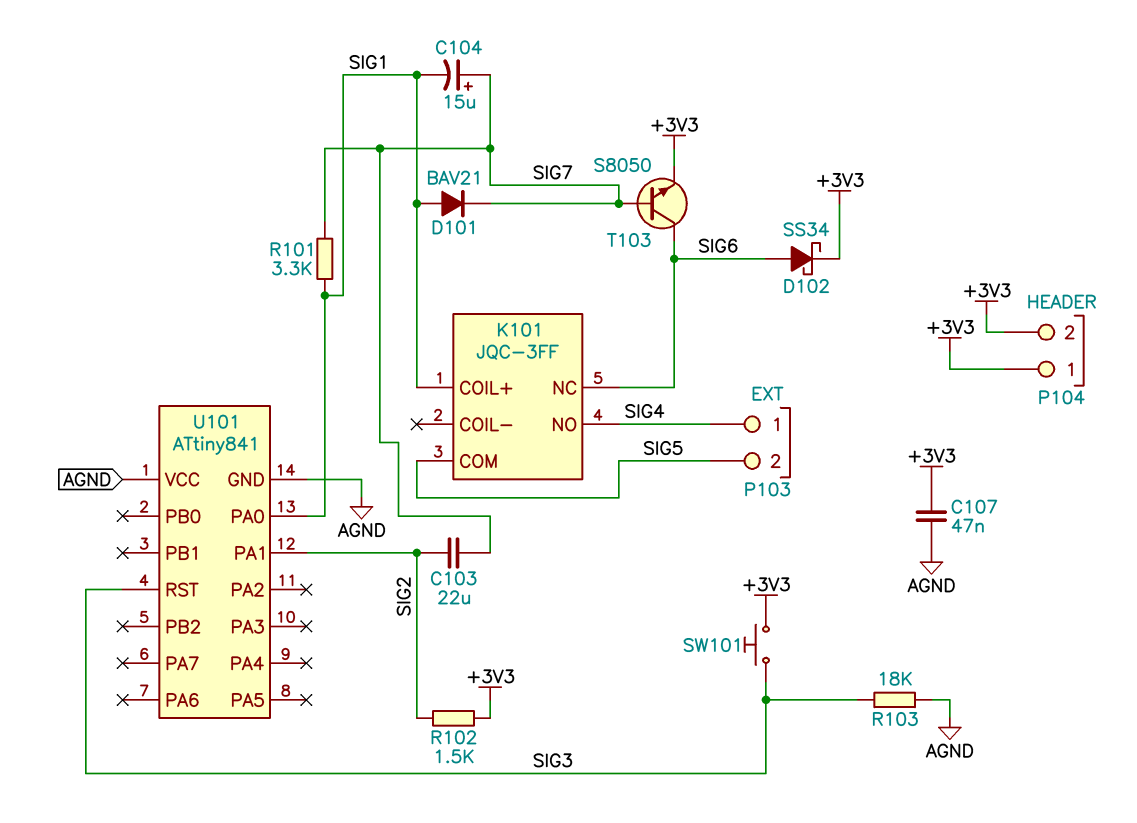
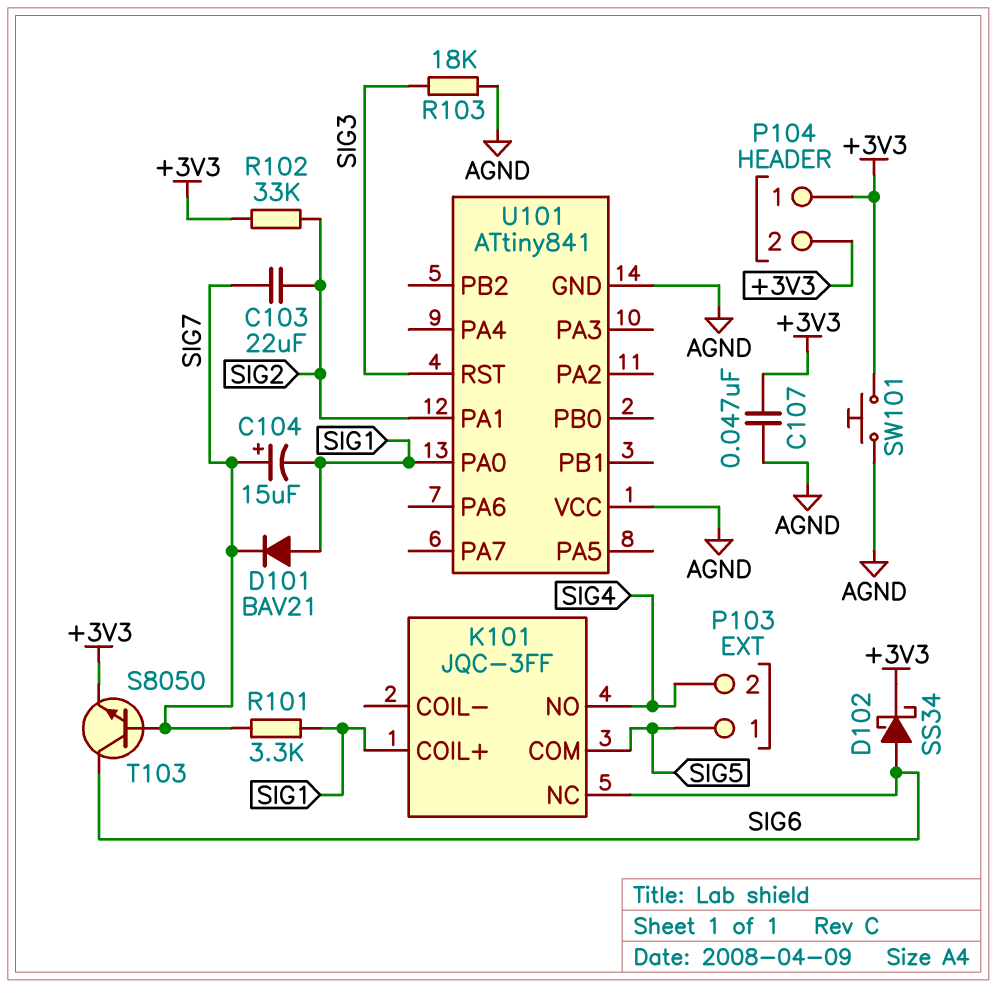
P103 pin 1: SIG4 -> SIG5
P103 pin 2: SIG5 -> SIG4
R102: 1.5k (+3V3, SIG2) -> 33k (+3V3, SIG2)
SW101: button (+3V3, SIG3) -> button (+3V3, AGND)

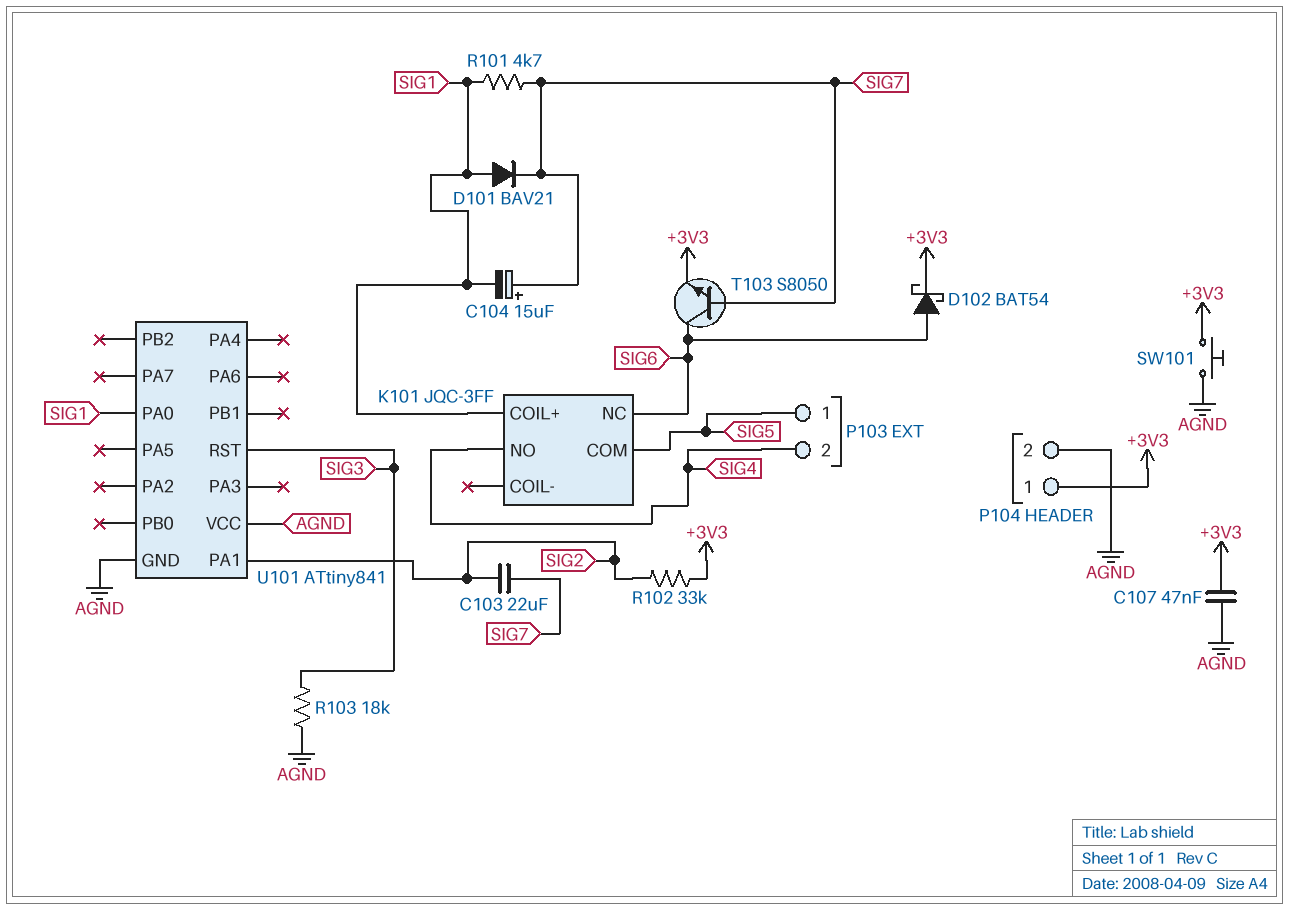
D102: schottky SS34 (A SIG6, K +3V3) -> schottky BAT54 (A SIG6, K +3V3)
P104 pin 2: +3V3 -> AGND
R101: 3.3k (SIG1, SIG7) -> 4.7k (SIG1, SIG7)

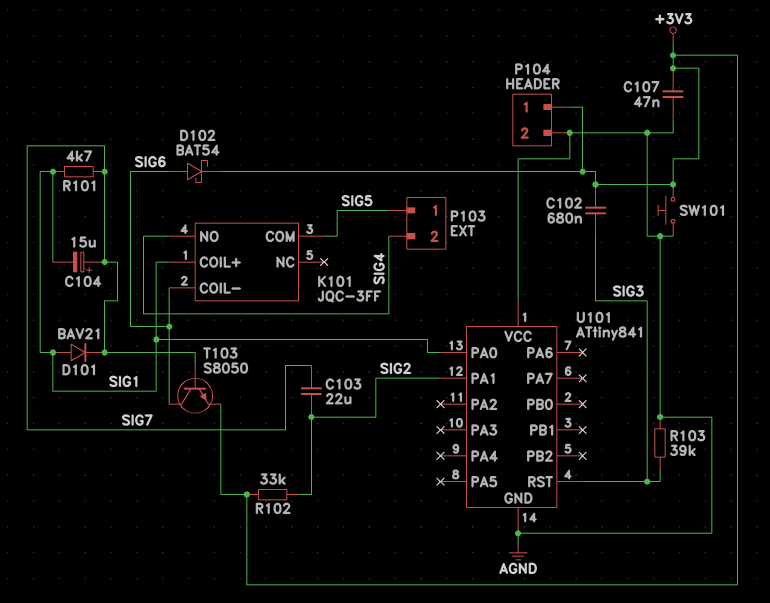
C102: none -> 680nF (+3V3, SIG3)
K101 pin COIL-: none -> SIG6
K101 pin NC: SIG6 -> none
R103: 18k (AGND, SIG3) -> 39k (AGND, SIG3)

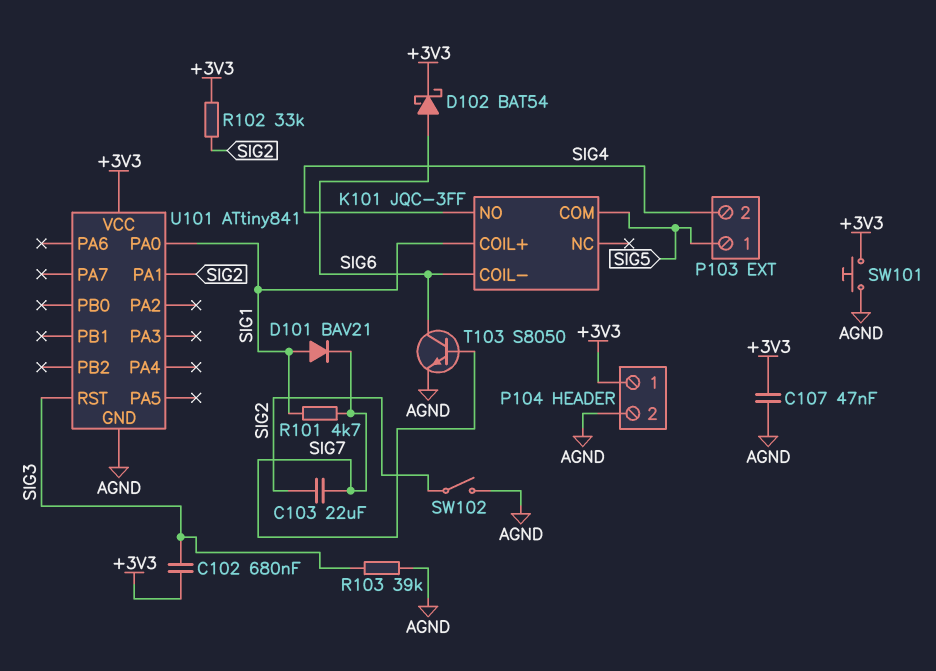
C104: 15uF (plus SIG7, minus SIG1) -> none
SW102: none -> switch (AGND, SIG2)
T103: NPN S8050 (B SIG7, C SIG6, E +3V3) -> NPN S8050 (B SIG7, C SIG6, E AGND)
U101 pin VCC: AGND -> +3V3

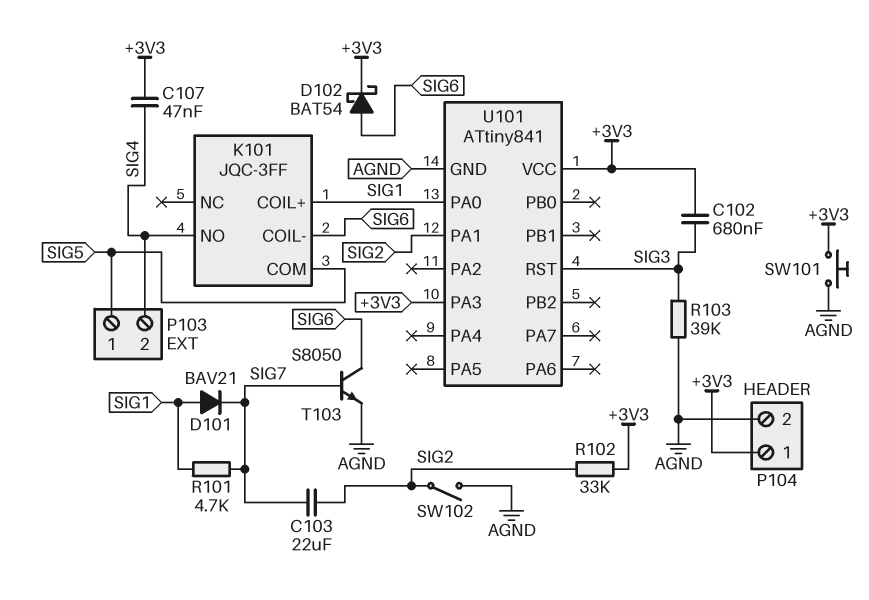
C107: 47nF (+3V3, AGND) -> 47nF (+3V3, SIG4)
U101 pin PA3: none -> +3V3

